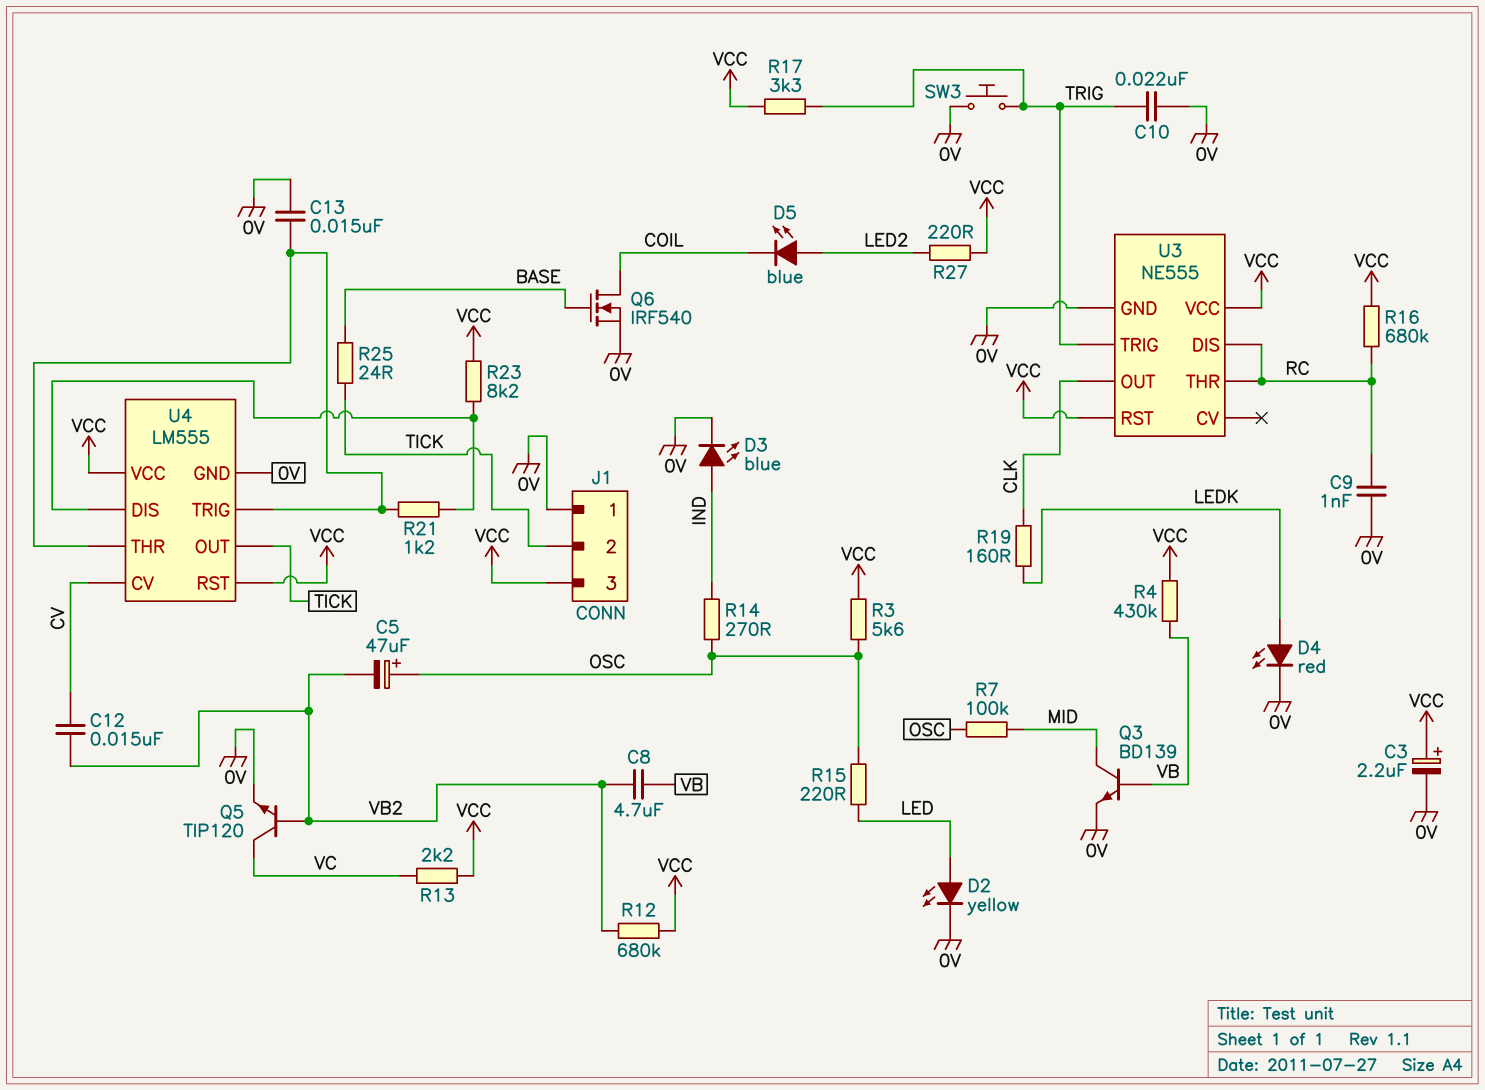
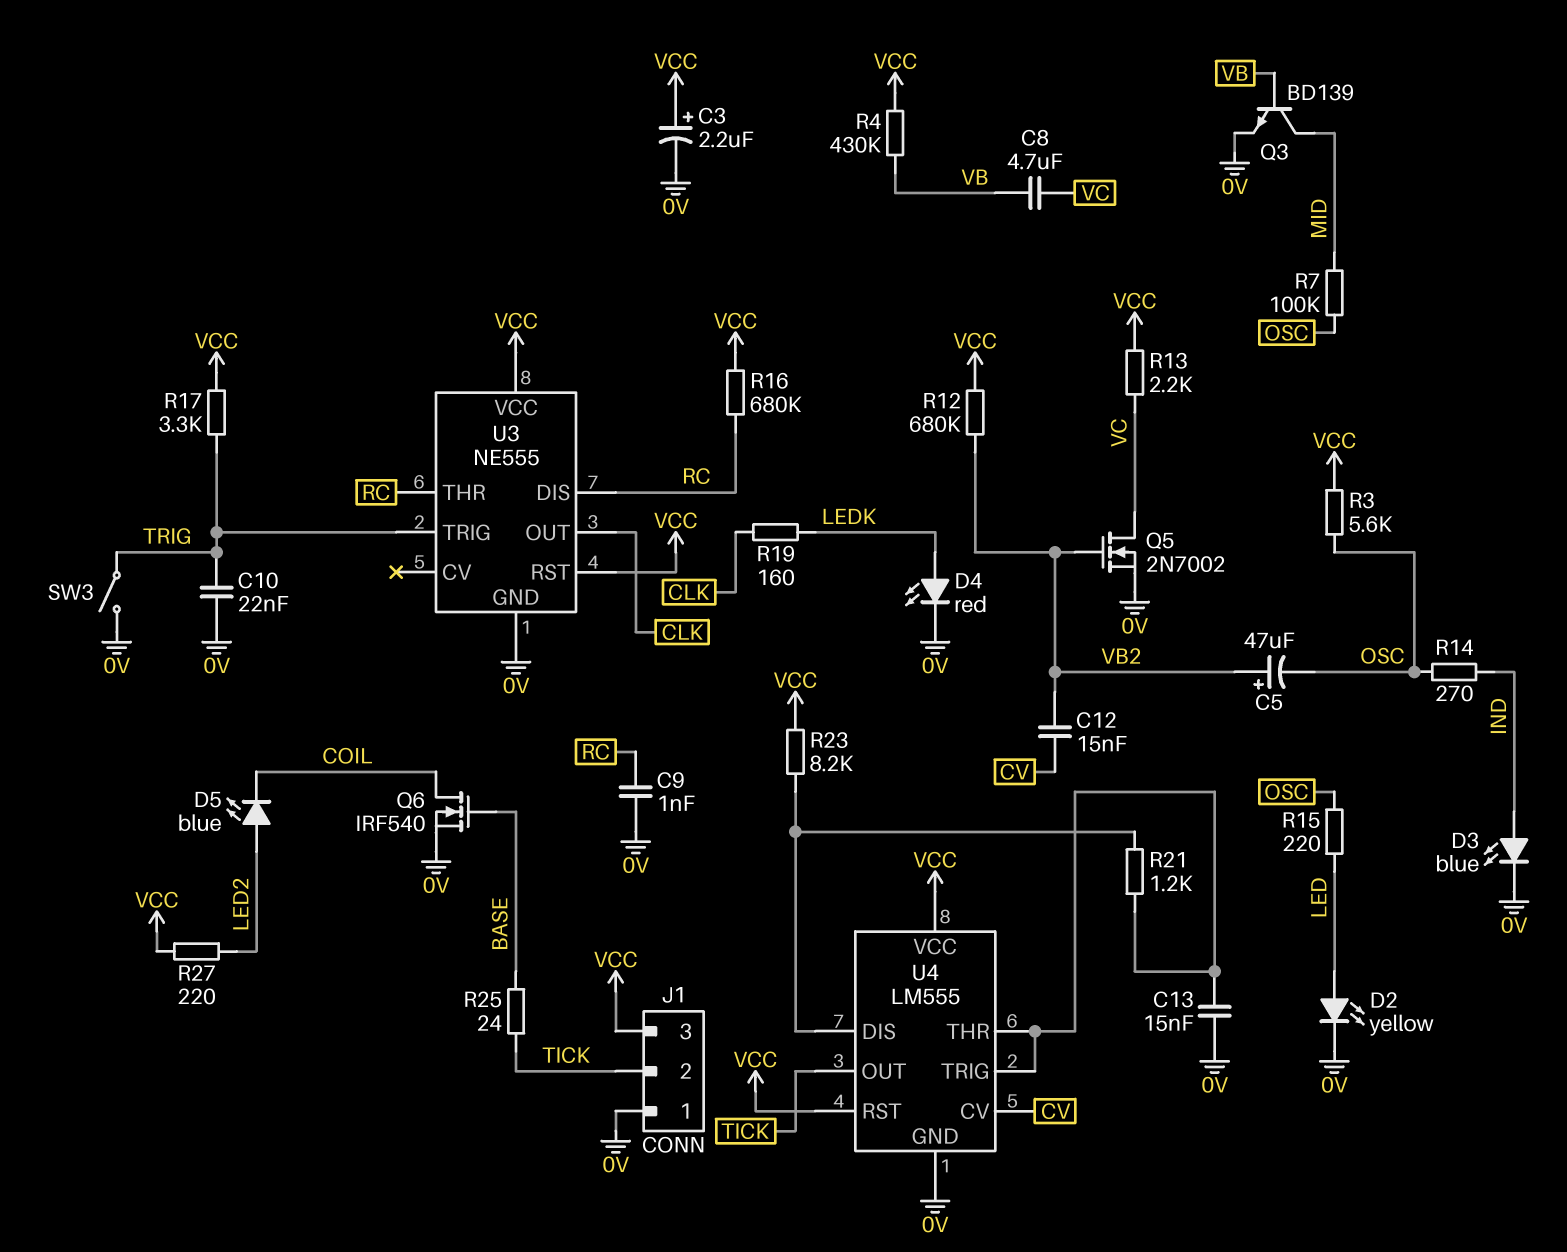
C5: 47uF (plus OSC, minus VB2) -> 47uF (plus VB2, minus OSC)
C8: 4.7uF (VB, VB2) -> 4.7uF (VB, VC)
Q5: NPN TIP120 (B VB2, C VC, E 0V) -> NMOS 2N7002 (G VB2, D VC, S 0V)
SW3: button (0V, TRIG) -> switch (0V, TRIG)

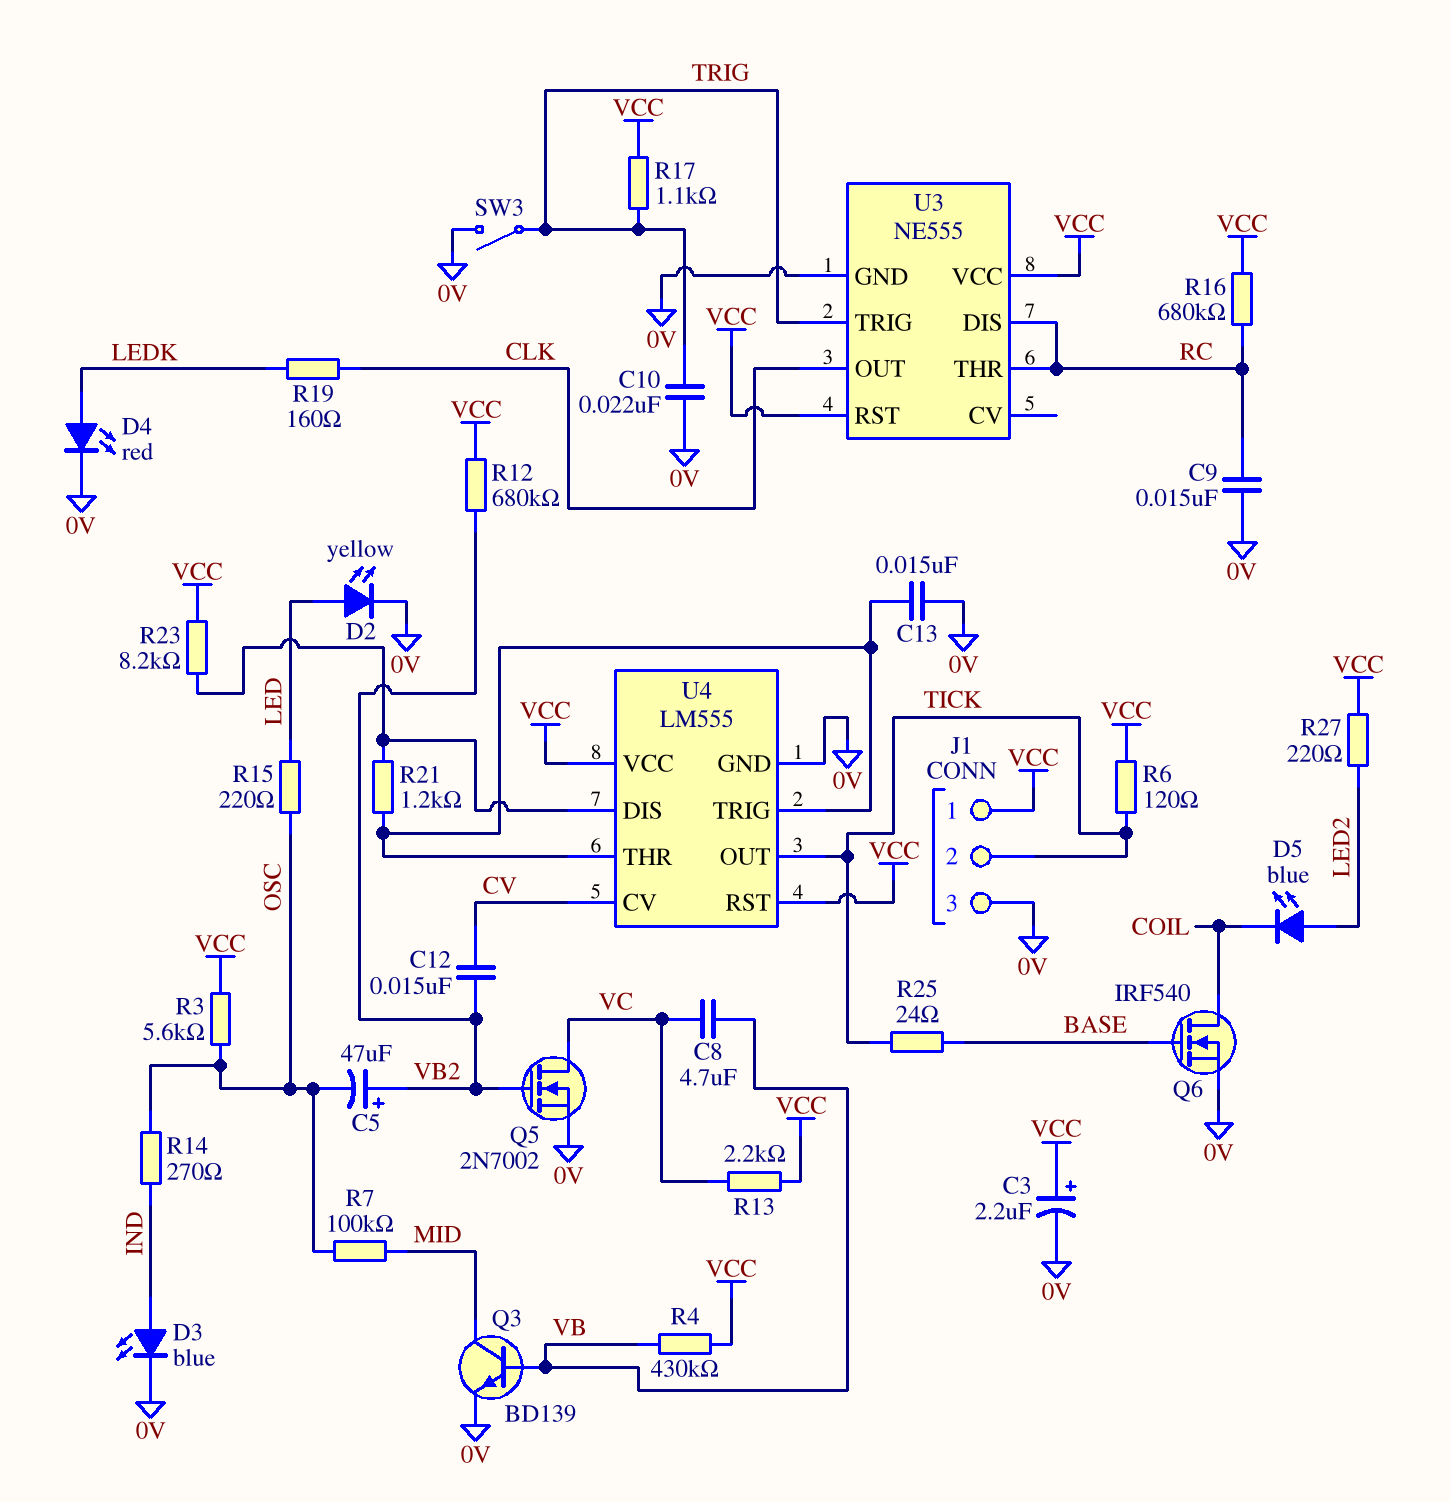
C9: 1nF (0V, RC) -> 15nF (0V, RC)
J1 pin 1: 0V -> VCC
J1 pin 3: VCC -> 0V
R6: none -> 120 (TICK, VCC)
R17: 3.3k (TRIG, VCC) -> 1.1k (TRIG, VCC)

